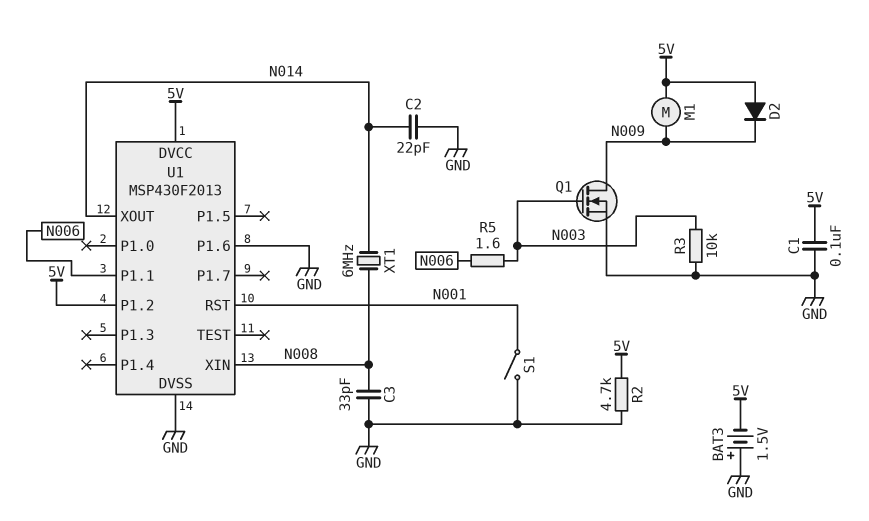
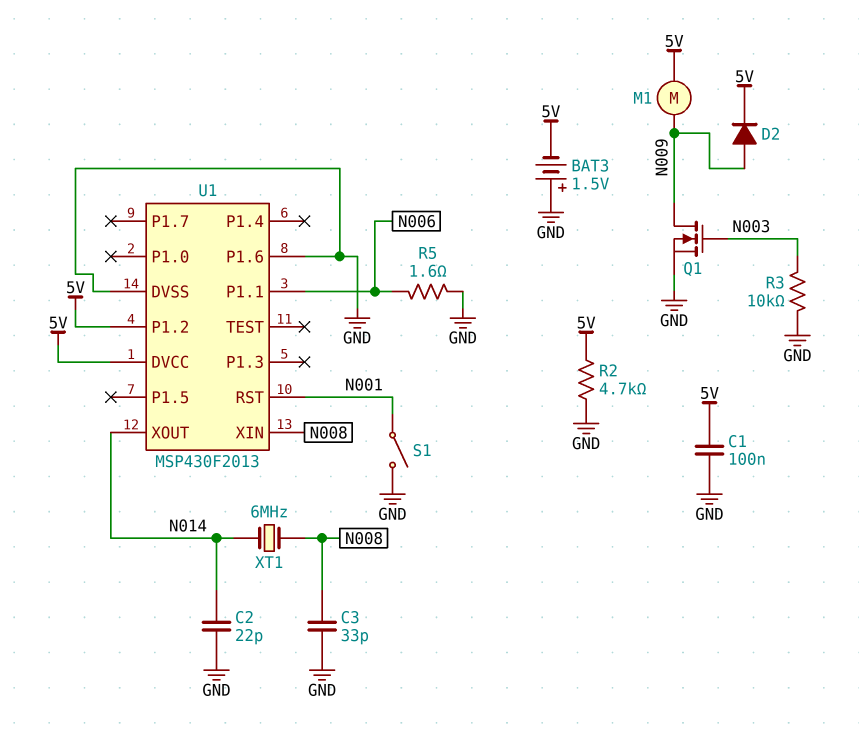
D2: diode (A 5V, K N009) -> diode (A N009, K 5V)
R5: 1.6 (N003, N006) -> 1.6 (GND, N006)

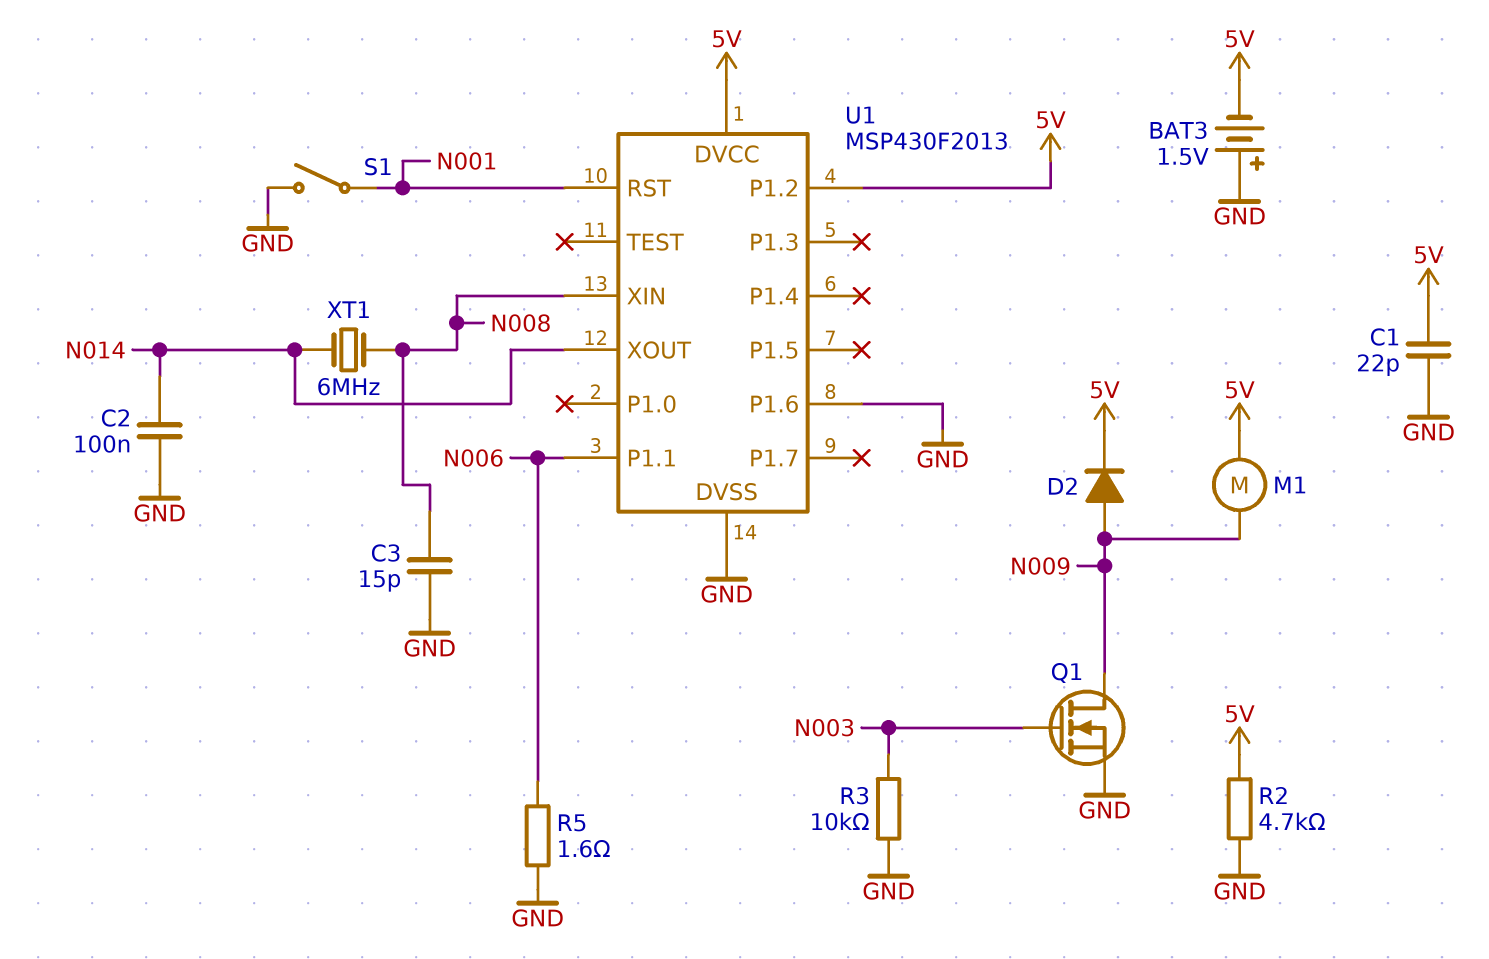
C1: 100nF (5V, GND) -> 22pF (5V, GND)
C2: 22pF (GND, N014) -> 100nF (GND, N014)
C3: 33pF (GND, N008) -> 15pF (GND, N008)

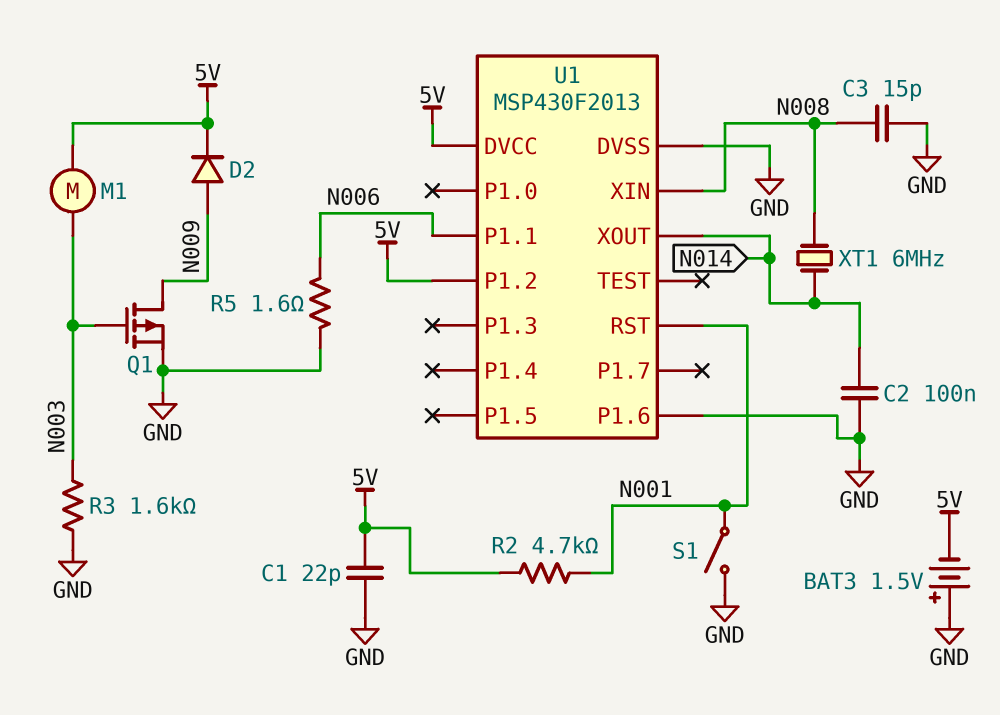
M1: motor (5V, N009) -> motor (5V, N003)
Q1: NMOS (G N003, D N009, S GND) -> PMOS (G N003, D N009, S GND)
R2: 4.7k (5V, GND) -> 4.7k (5V, N001)
R3: 10k (GND, N003) -> 1.6k (GND, N003)

